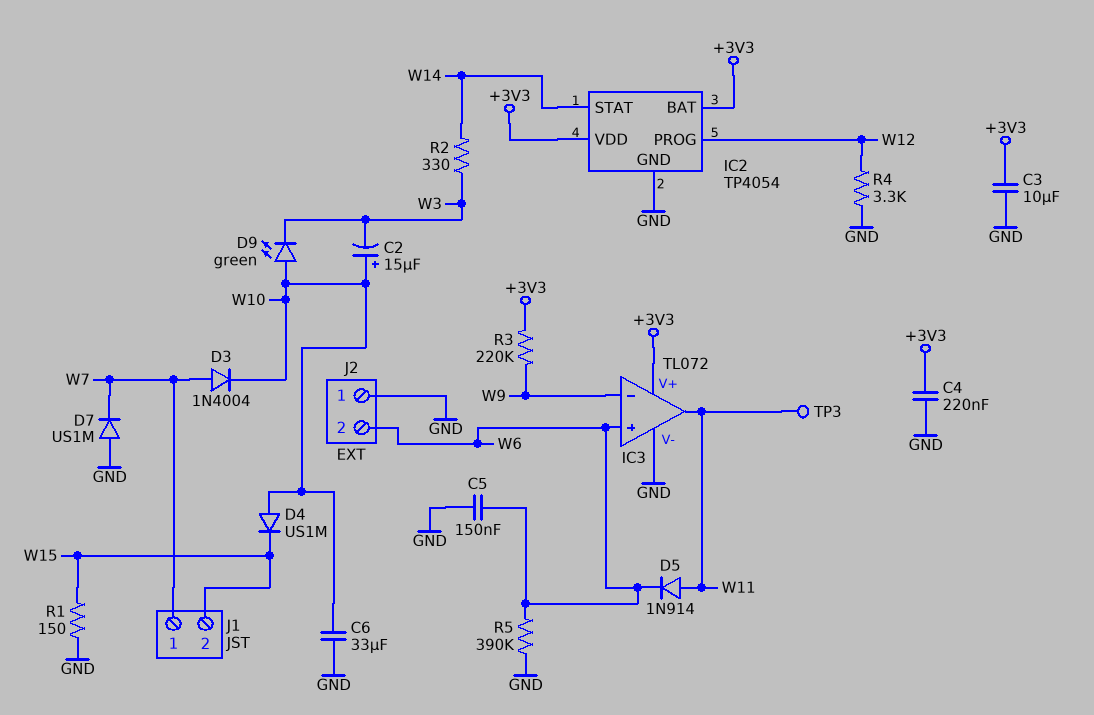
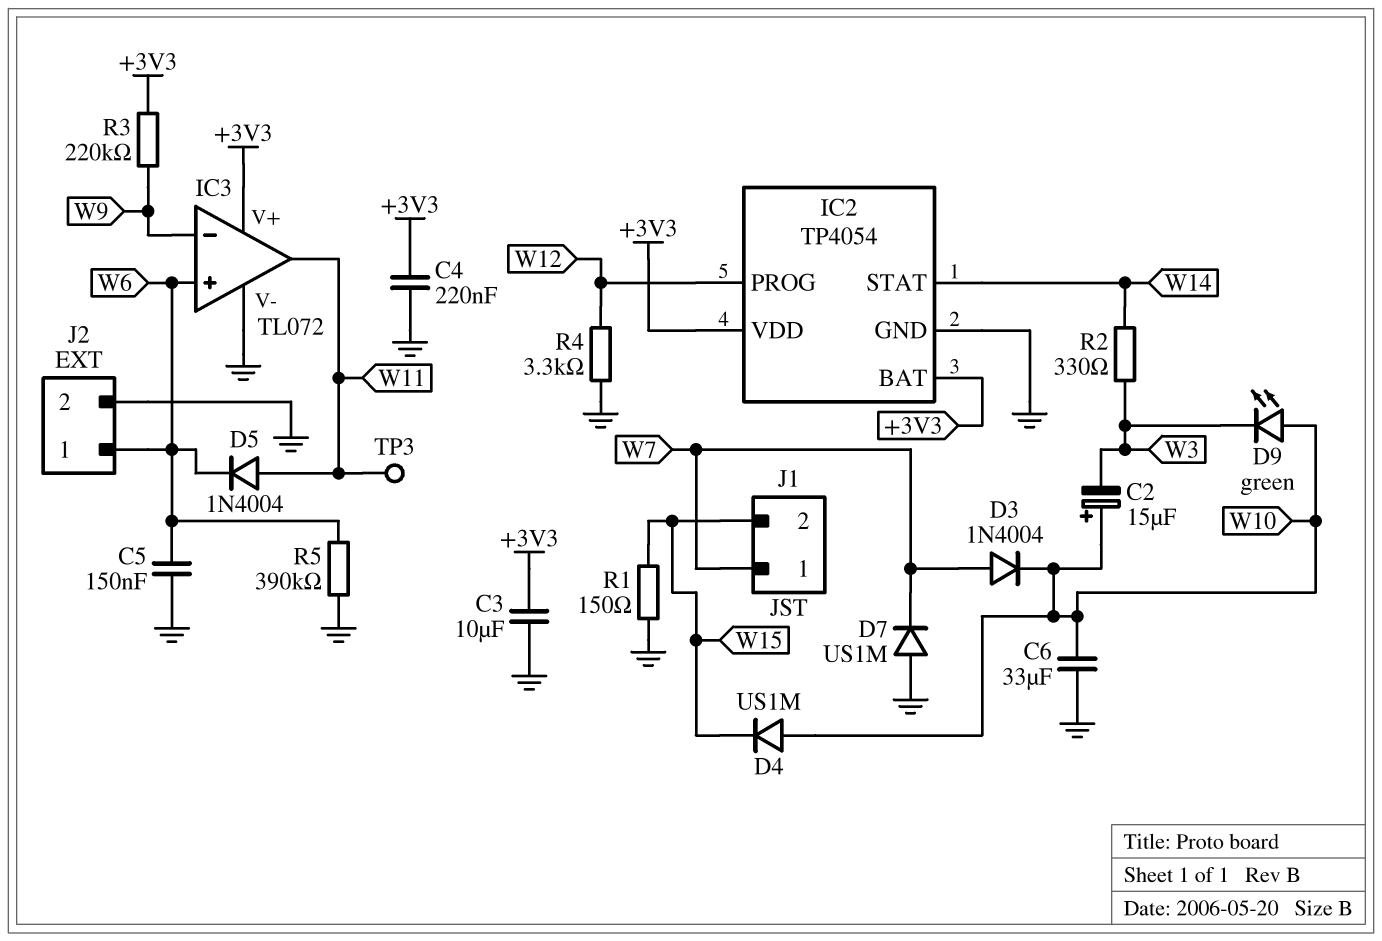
D5: diode 1N914 (A W11, K W6) -> diode 1N4004 (A W11, K W6)
J2 pin 1: GND -> W6
J2 pin 2: W6 -> GND

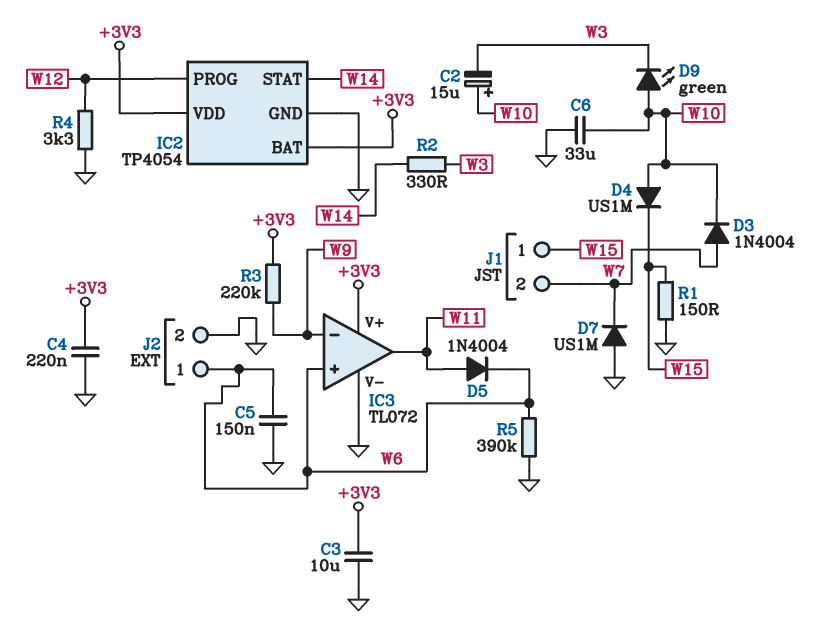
J1 pin 1: W7 -> W15
J1 pin 2: W15 -> W7
TP3: test point (W11) -> none

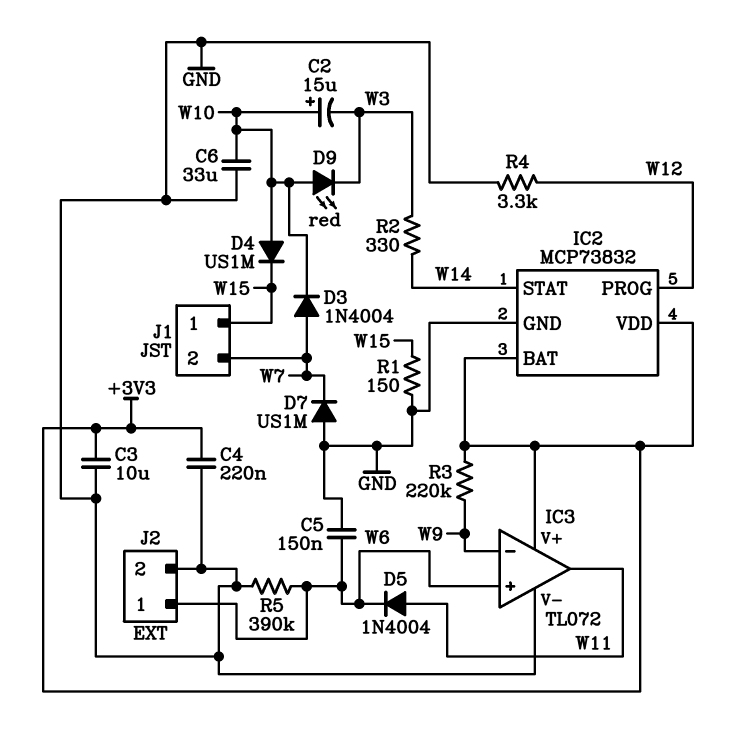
D9: LED green (A W10, K W3) -> LED red (A W10, K W3)
IC2: TP4054 -> MCP73832

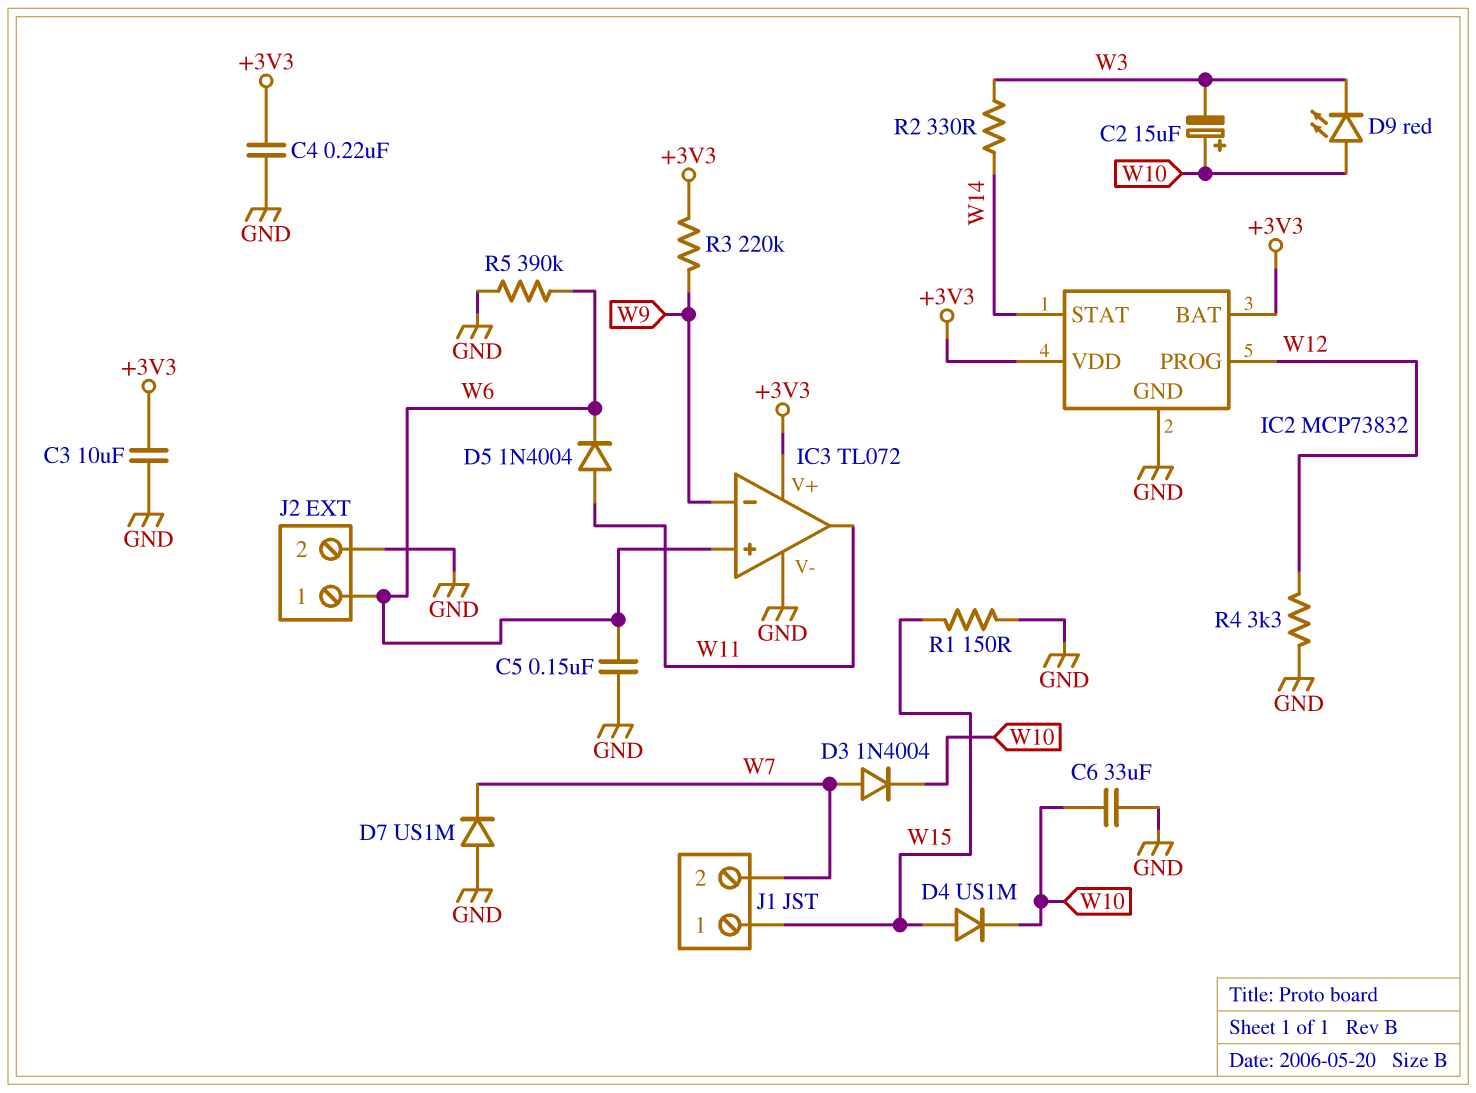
D4: diode US1M (A W10, K W15) -> diode US1M (A W15, K W10)

